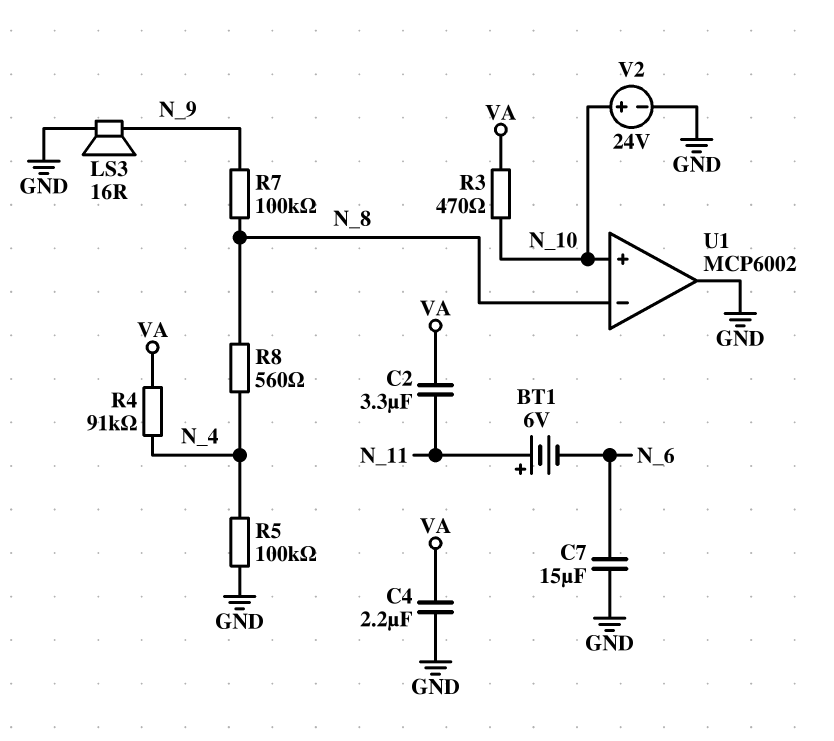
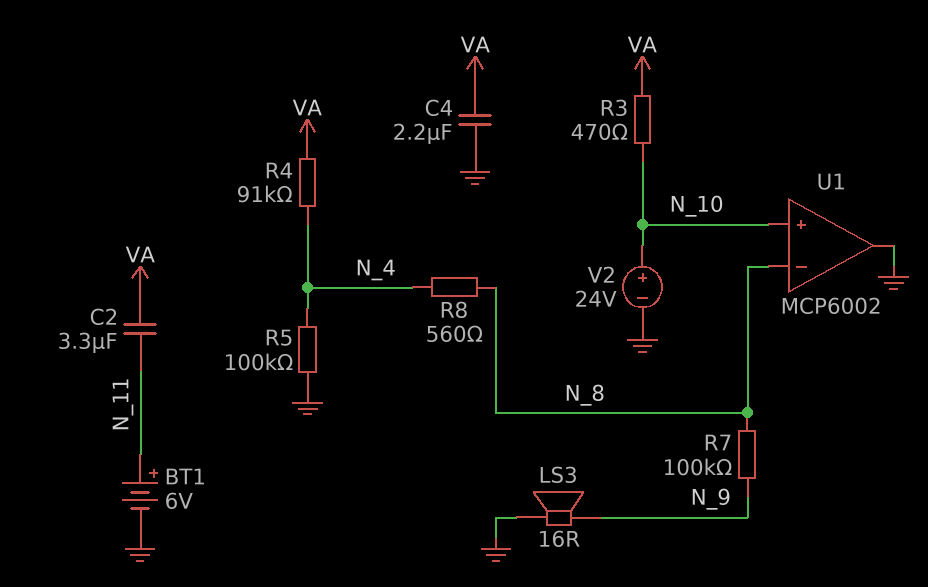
BT1: 6V (plus N_11, minus N_6) -> 6V (plus N_11, minus GND)
C7: 15uF (GND, N_6) -> none

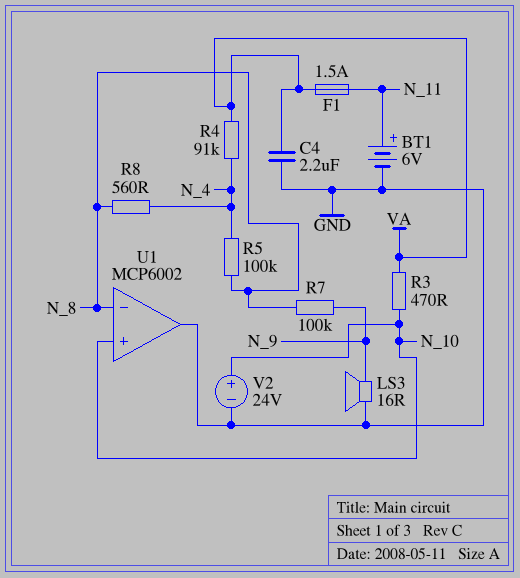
C2: 3.3uF (N_11, VA) -> none
F1: none -> 1.5A (N_11, VA)
R5: 100k (GND, N_4) -> 100k (N_4, N_8)

